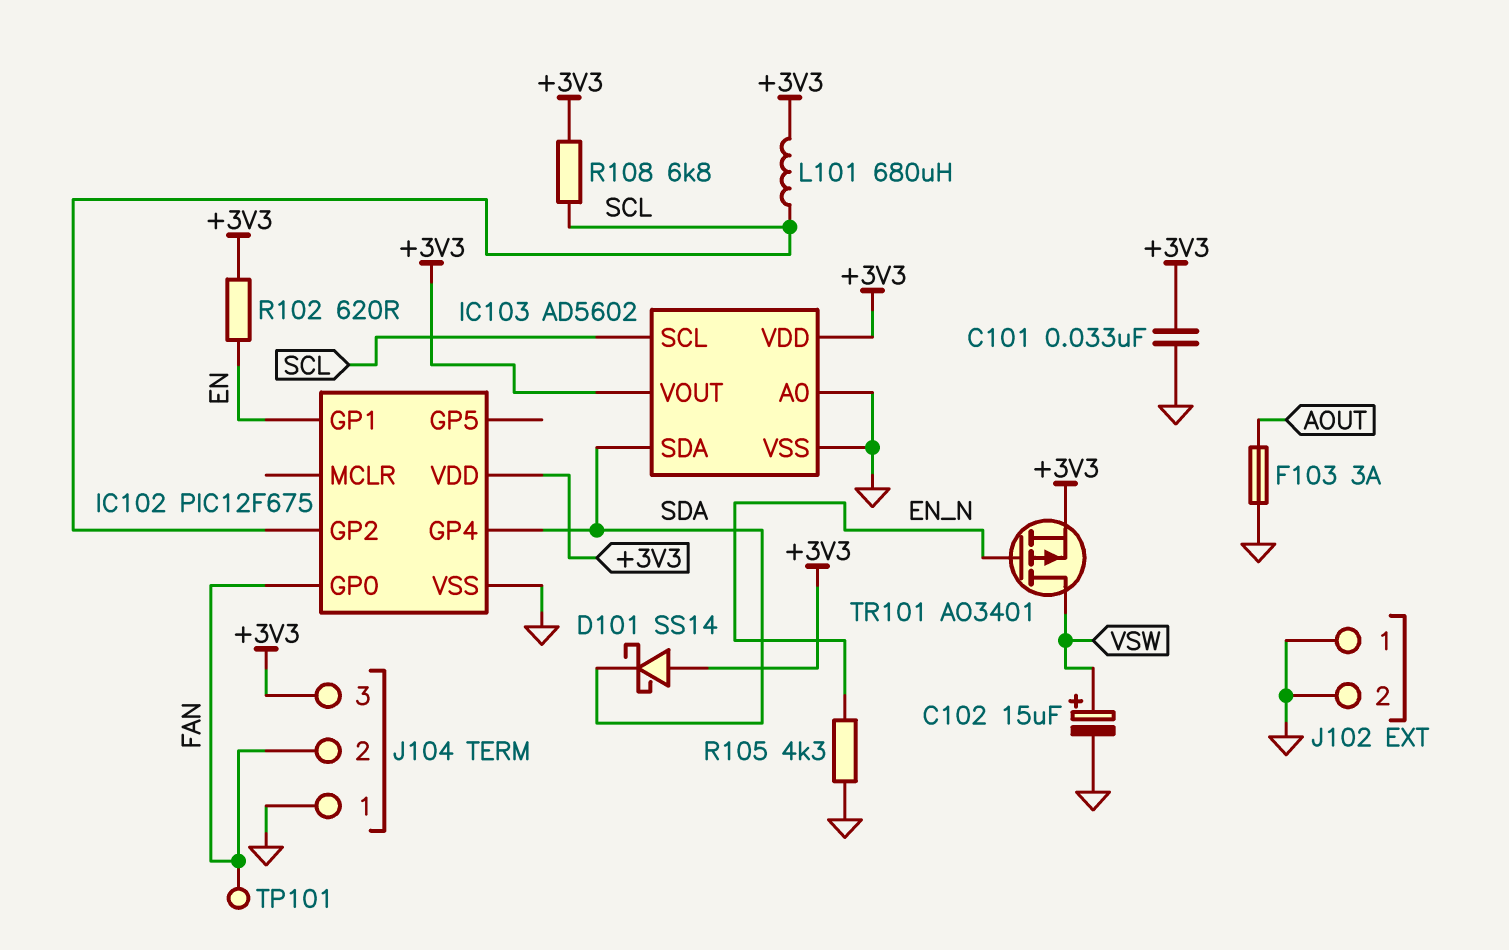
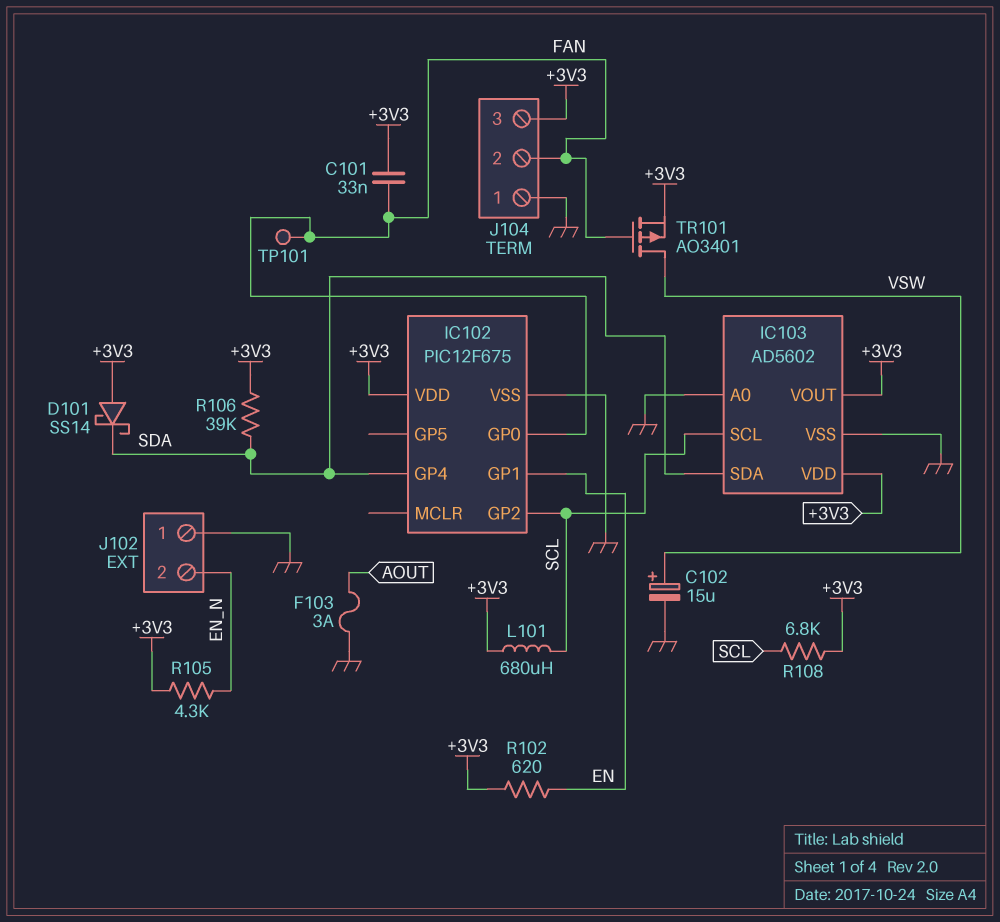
C101: 33nF (+3V3, GND) -> 33nF (+3V3, FAN)
J102 pin 2: GND -> EN_N
R105: 4.3k (EN_N, GND) -> 4.3k (+3V3, EN_N)
R106: none -> 39k (+3V3, SDA)
TR101: PMOS AO3401 (G EN_N, D VSW, S +3V3) -> PMOS AO3401 (G FAN, D VSW, S +3V3)

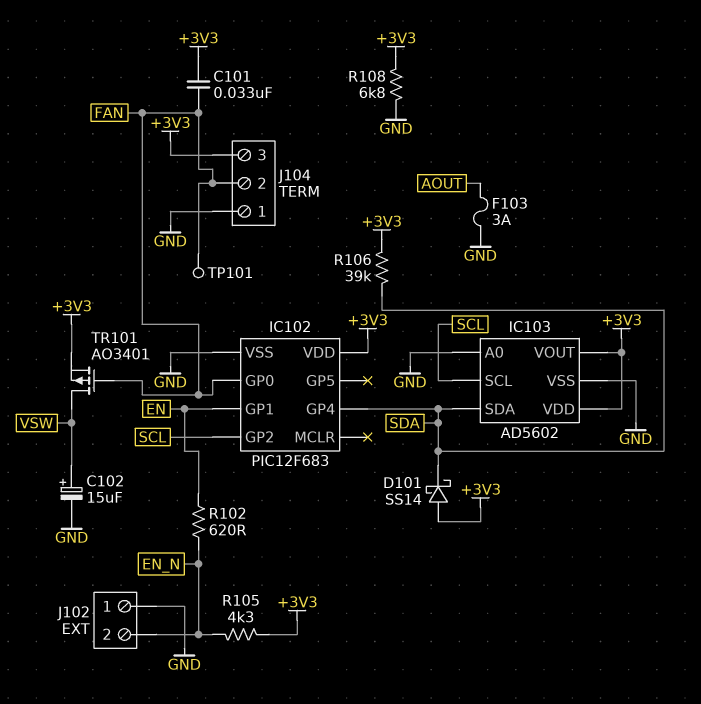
IC102: PIC12F675 -> PIC12F683
L101: 680uH (+3V3, SCL) -> none
R102: 620 (+3V3, EN) -> 620 (EN, EN_N)
R108: 6.8k (+3V3, SCL) -> 6.8k (+3V3, GND)

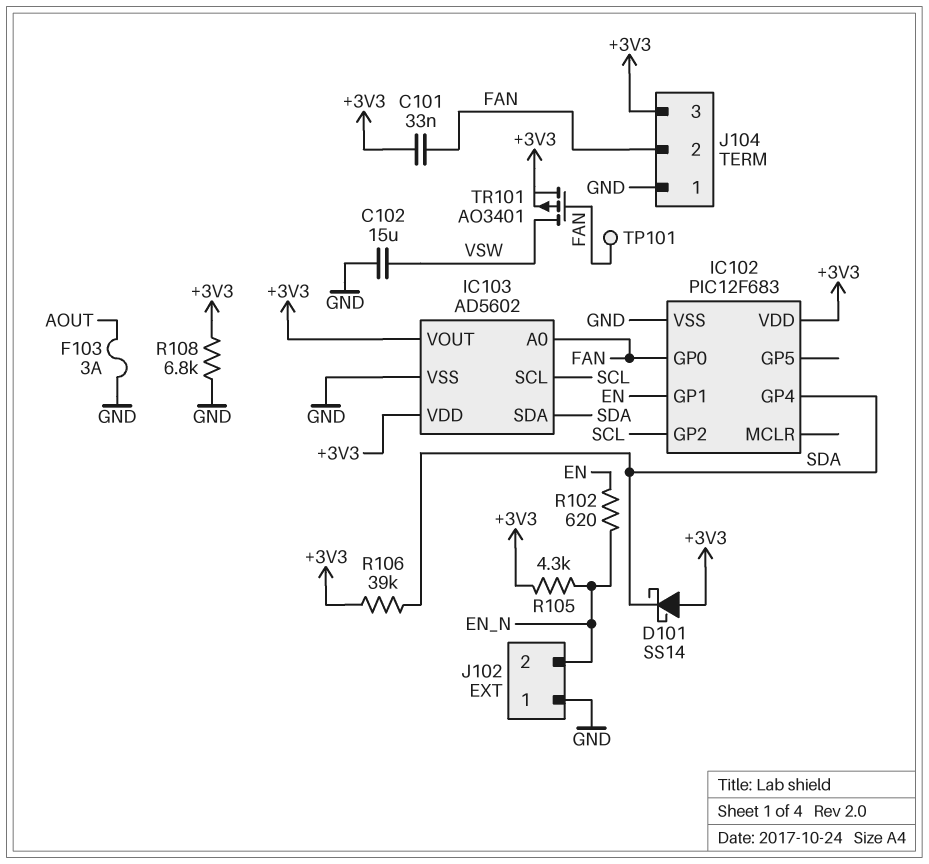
C102: 15uF (plus VSW, minus GND) -> 15uF (GND, VSW)
IC103 pin A0: GND -> FAN

